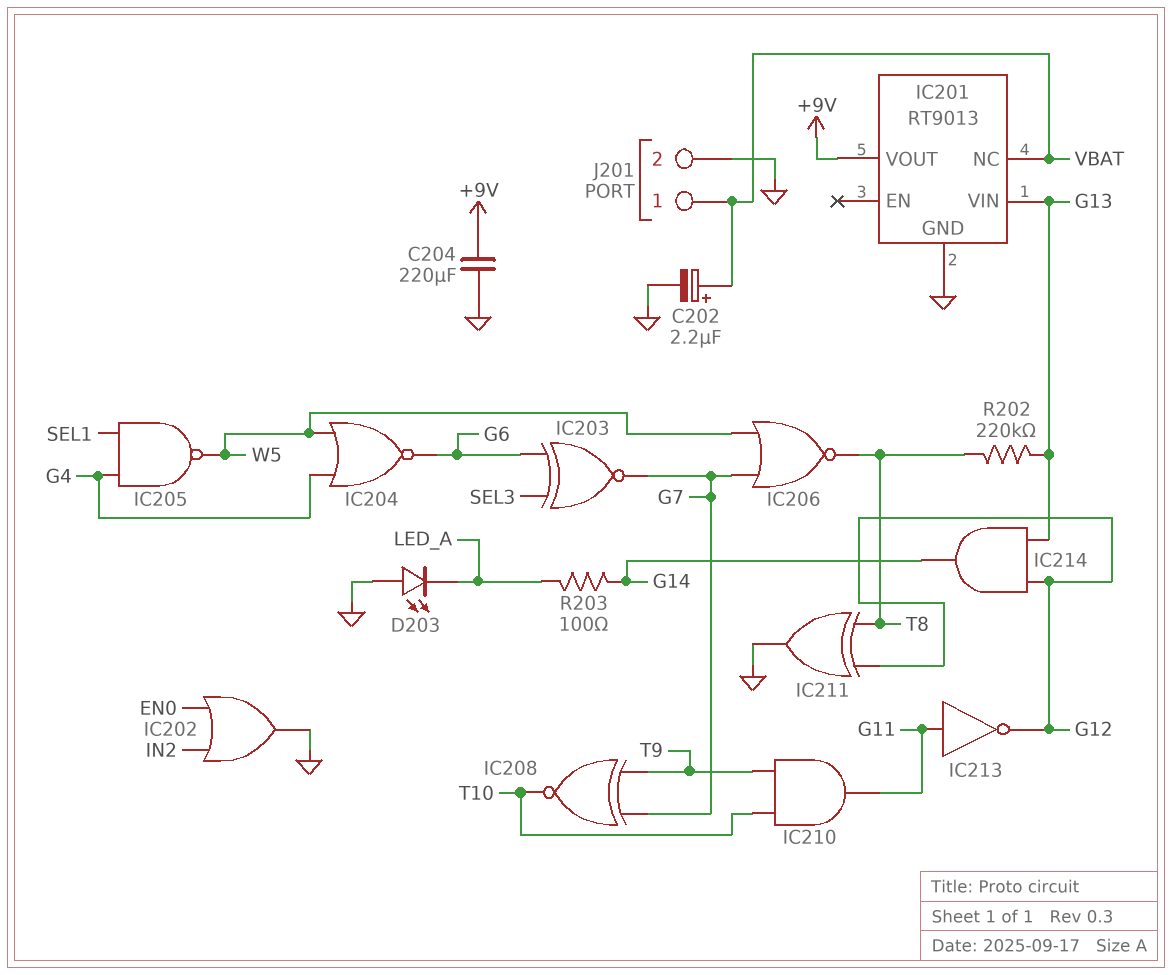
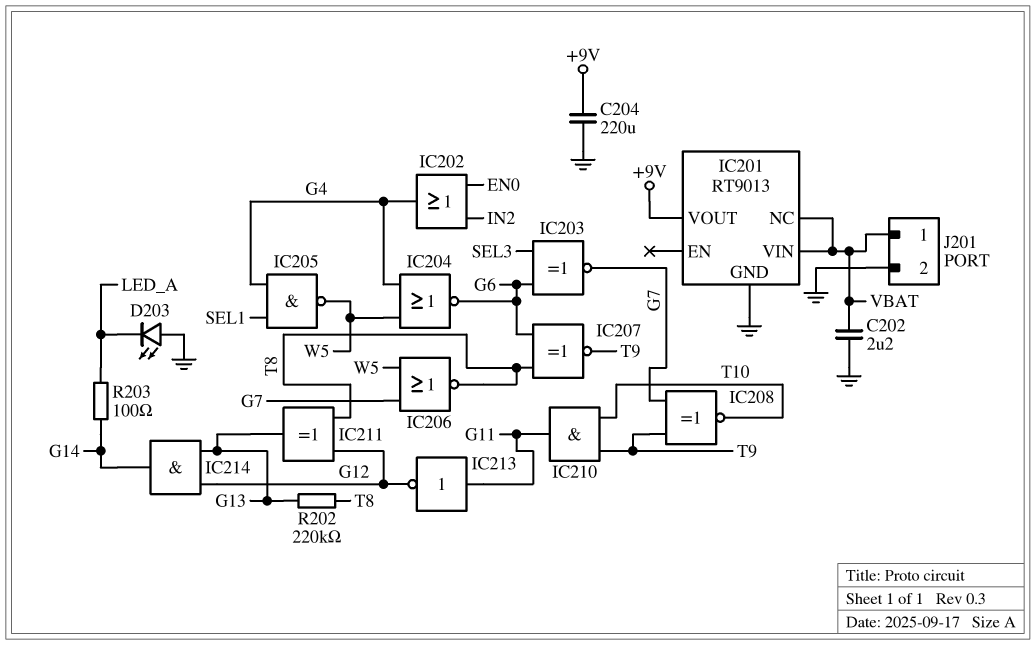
C202: 2.2uF (plus VBAT, minus GND) -> 2.2uF (GND, VBAT)
IC201 pin VIN: G13 -> VBAT
IC202: OR (in EN0, in IN2, out GND) -> OR (in EN0, in IN2, out G4)
IC207: none -> XNOR (in G6, in T8, out T9)
IC211: XOR (in G12, in T8, out GND) -> XOR (in G12, in T8, out G13)

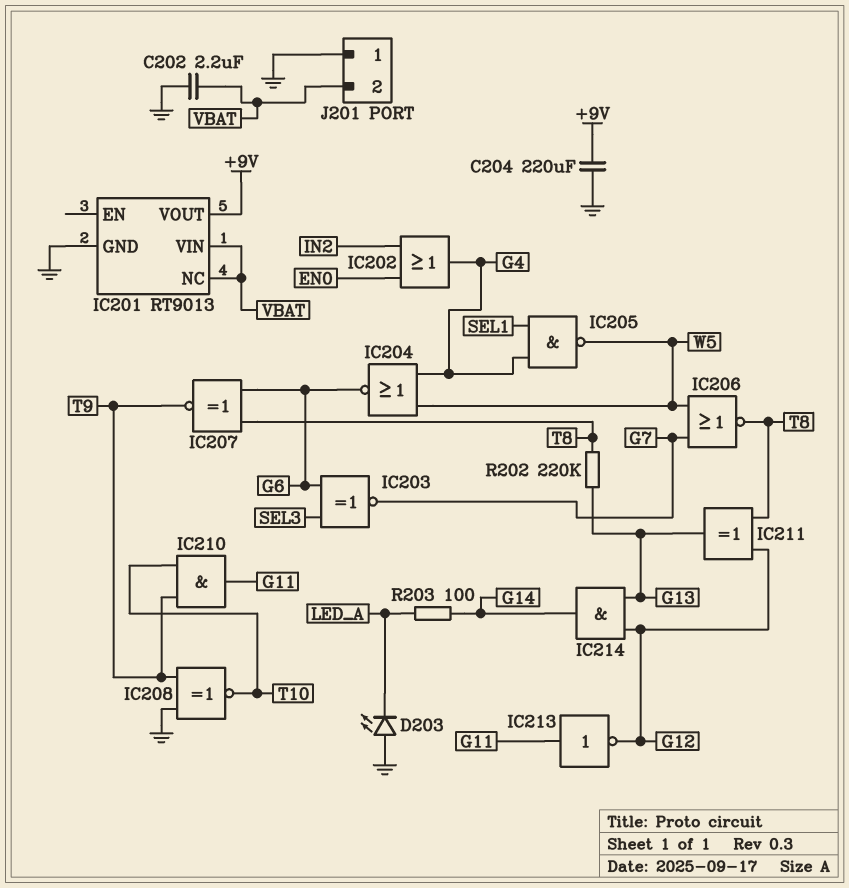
IC208: XNOR (in G7, in T9, out T10) -> XNOR (in GND, in T9, out T10)
J201 pin 1: VBAT -> GND
J201 pin 2: GND -> VBAT

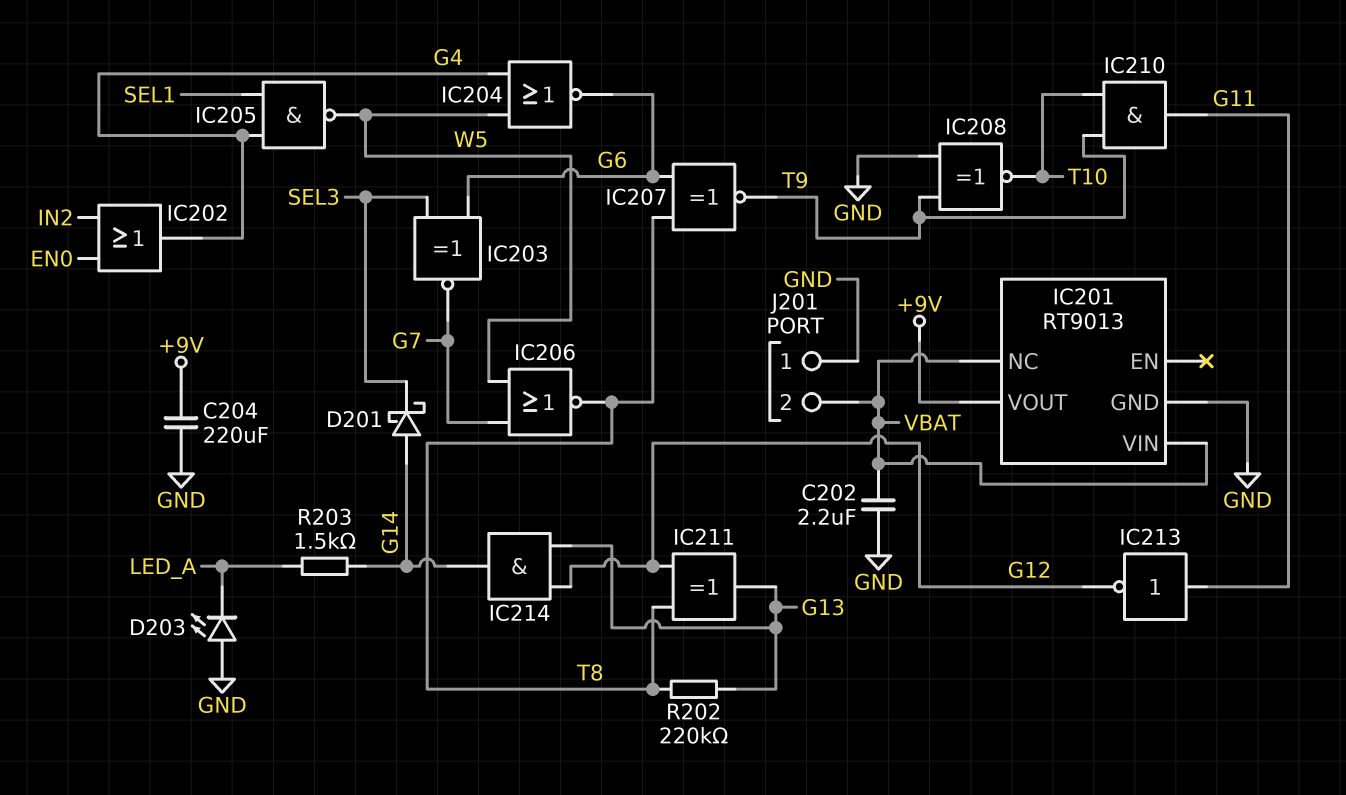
D201: none -> schottky (A G14, K SEL3)
R203: 100 (G14, LED_A) -> 1.5k (G14, LED_A)

